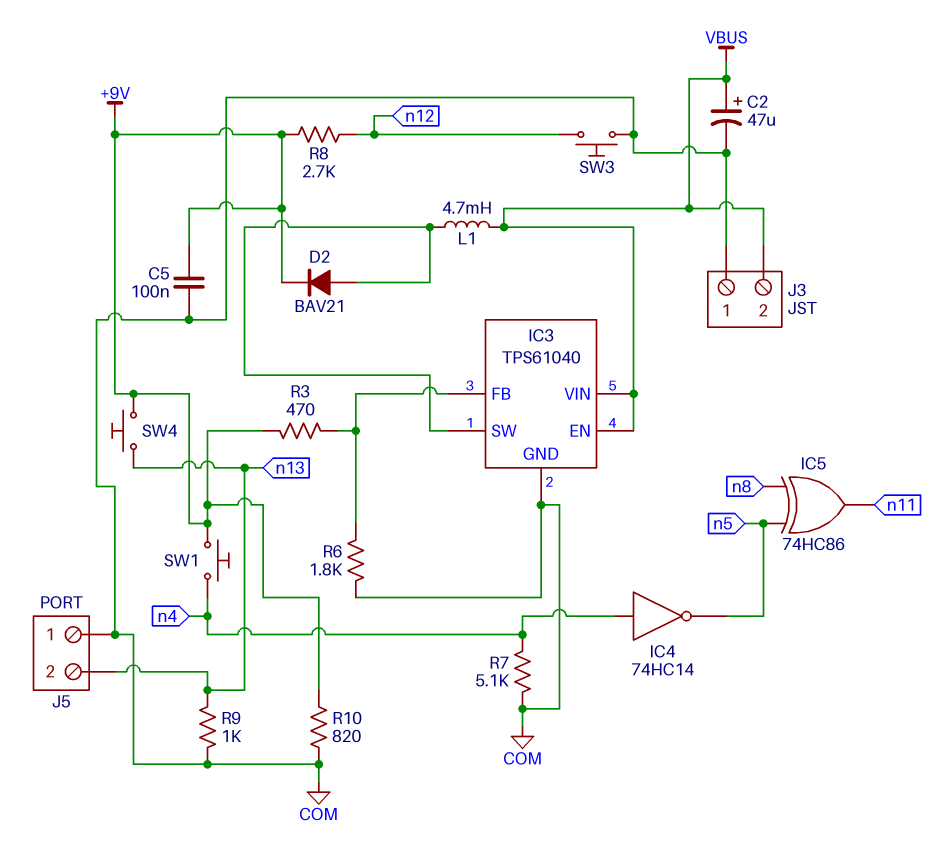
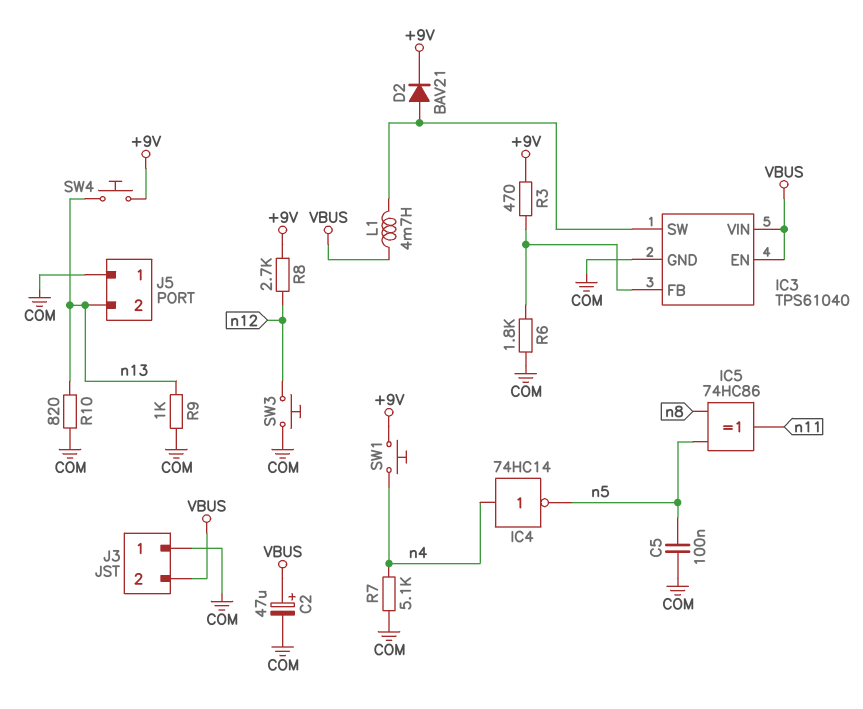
C5: 100nF (+9V, COM) -> 100nF (COM, n5)
R10: 820 (+9V, COM) -> 820 (COM, n13)

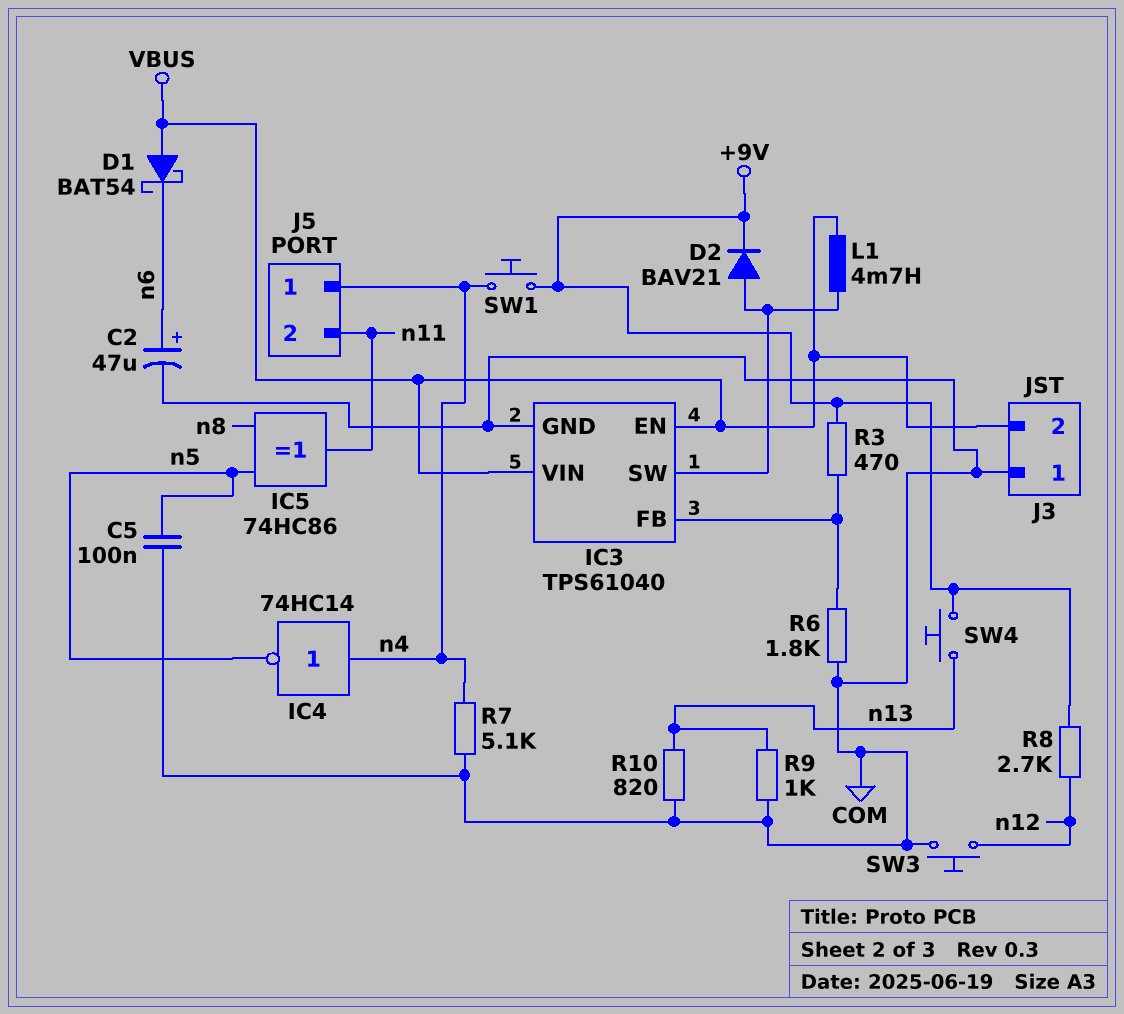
C2: 47uF (plus VBUS, minus COM) -> 47uF (plus n6, minus COM)
D1: none -> schottky BAT54 (A VBUS, K n6)
J5 pin 1: COM -> n4
J5 pin 2: n13 -> n11

